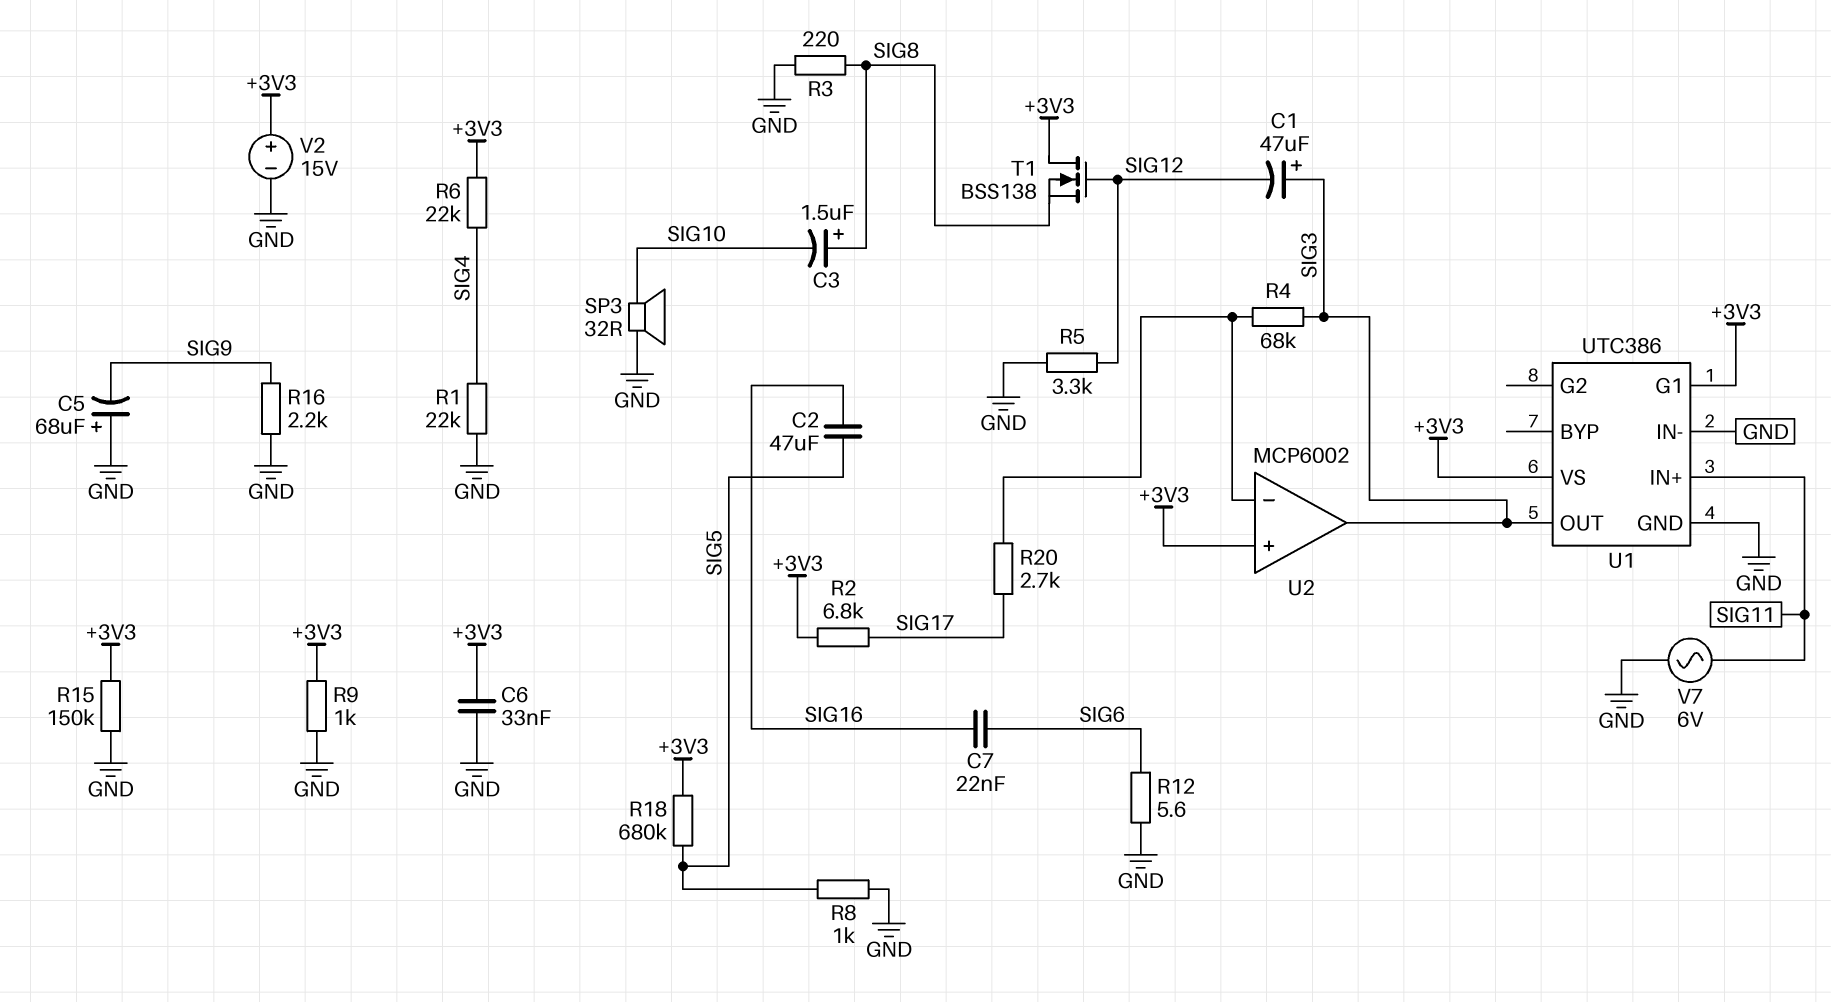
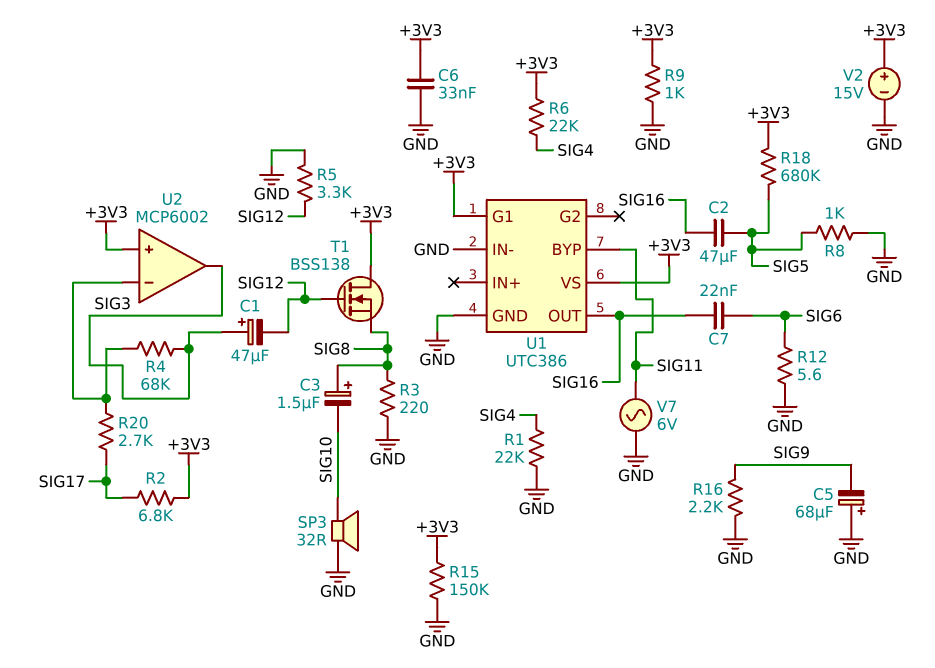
U1 pin BYP: none -> SIG11
U1 pin IN+: SIG11 -> none
U1 pin OUT: SIG3 -> SIG16

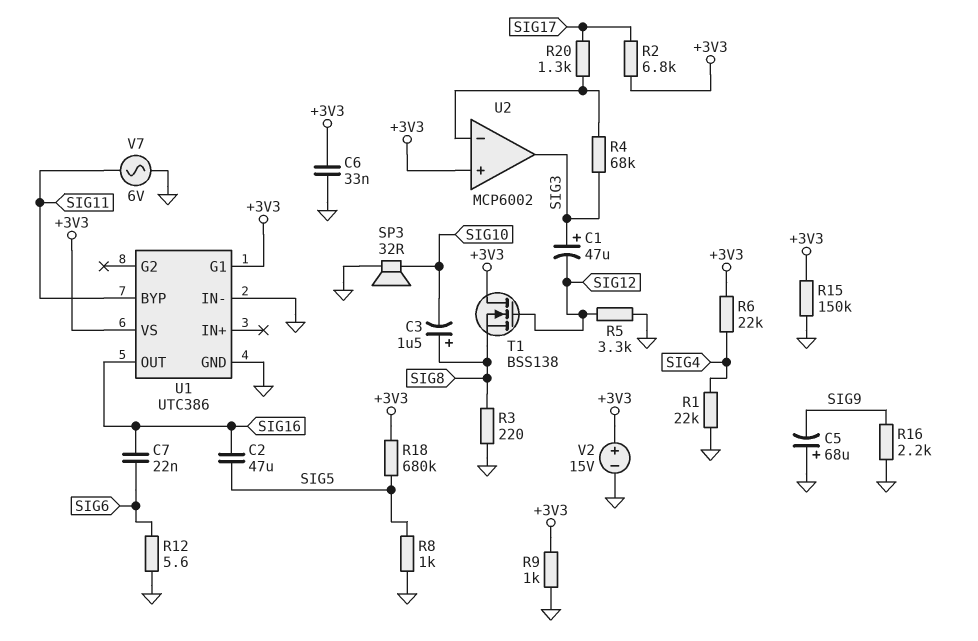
R20: 2.7k (SIG17, U2/in-) -> 1.3k (SIG17, U2/in-)

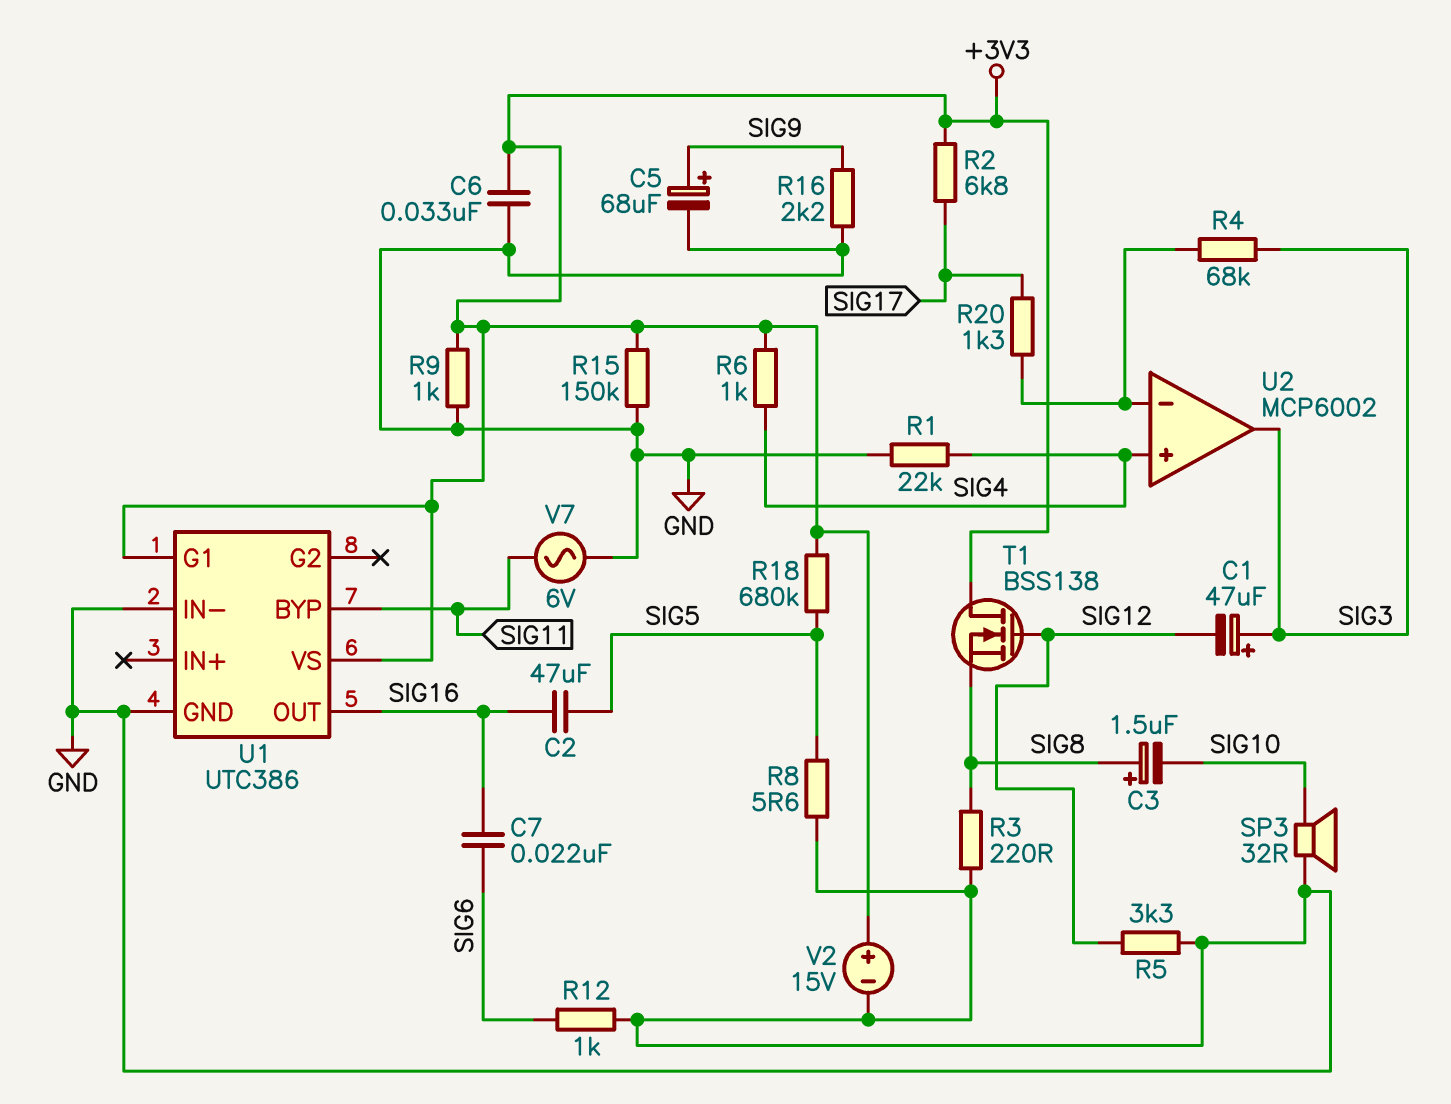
C5: 68uF (plus GND, minus SIG9) -> 68uF (plus SIG9, minus GND)
R6: 22k (+3V3, SIG4) -> 1k (+3V3, SIG4)
R8: 1k (GND, SIG5) -> 5.6 (GND, SIG5)
R12: 5.6 (GND, SIG6) -> 1k (GND, SIG6)
U2 pin in+: +3V3 -> SIG4

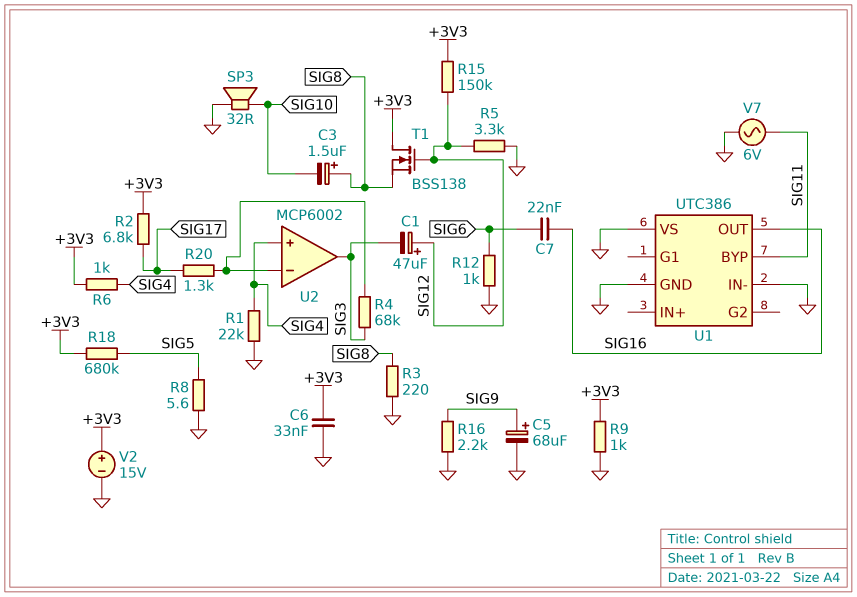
C1: 47uF (plus SIG3, minus SIG12) -> 47uF (plus SIG12, minus SIG3)
C2: 47uF (SIG5, SIG16) -> none
R15: 150k (+3V3, GND) -> 150k (+3V3, SIG12)
U1 pin G1: +3V3 -> none
U1 pin VS: +3V3 -> GND

